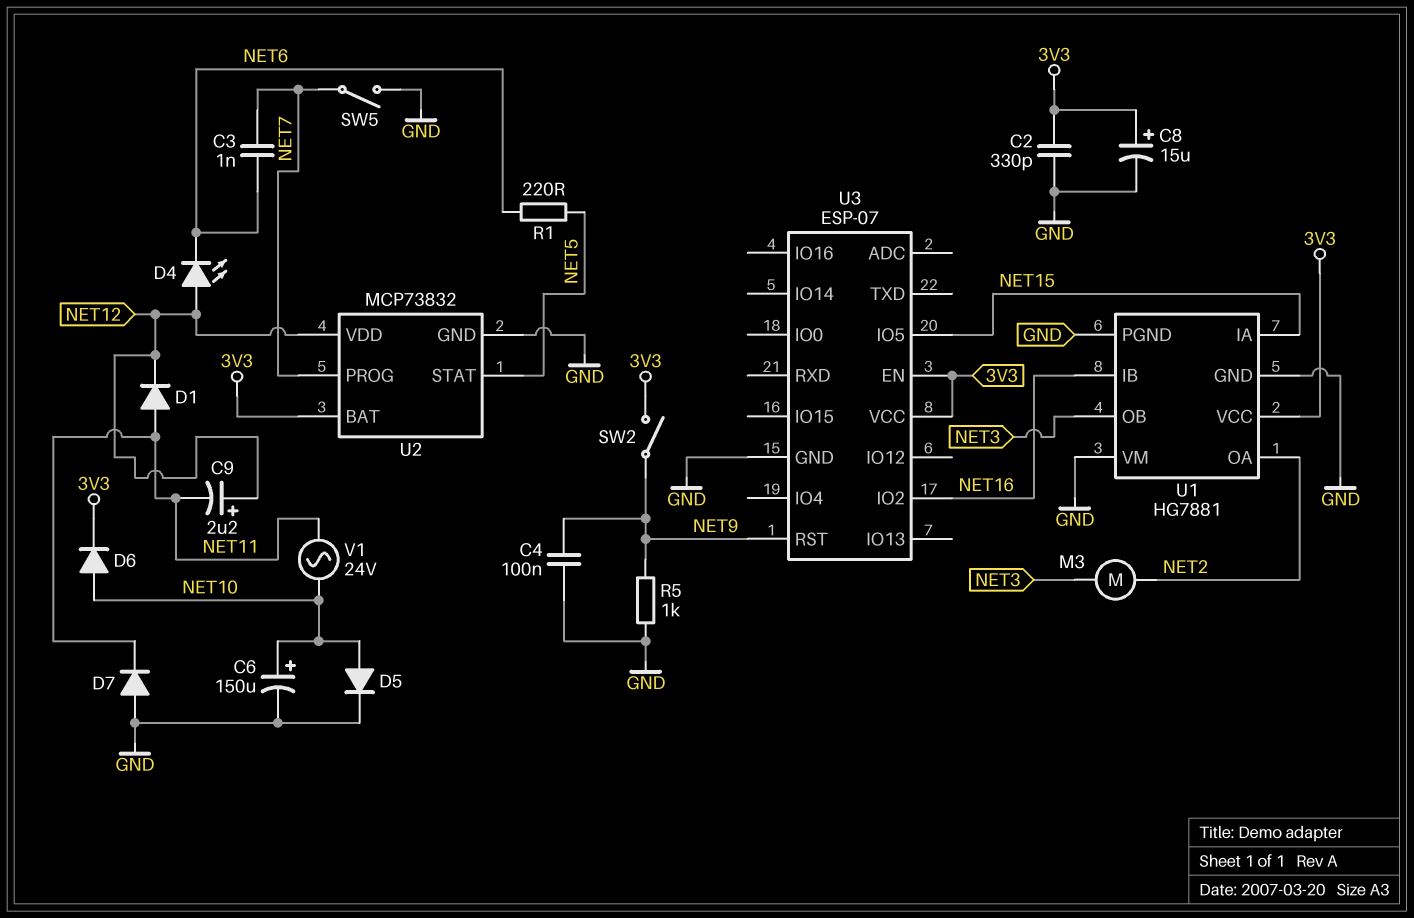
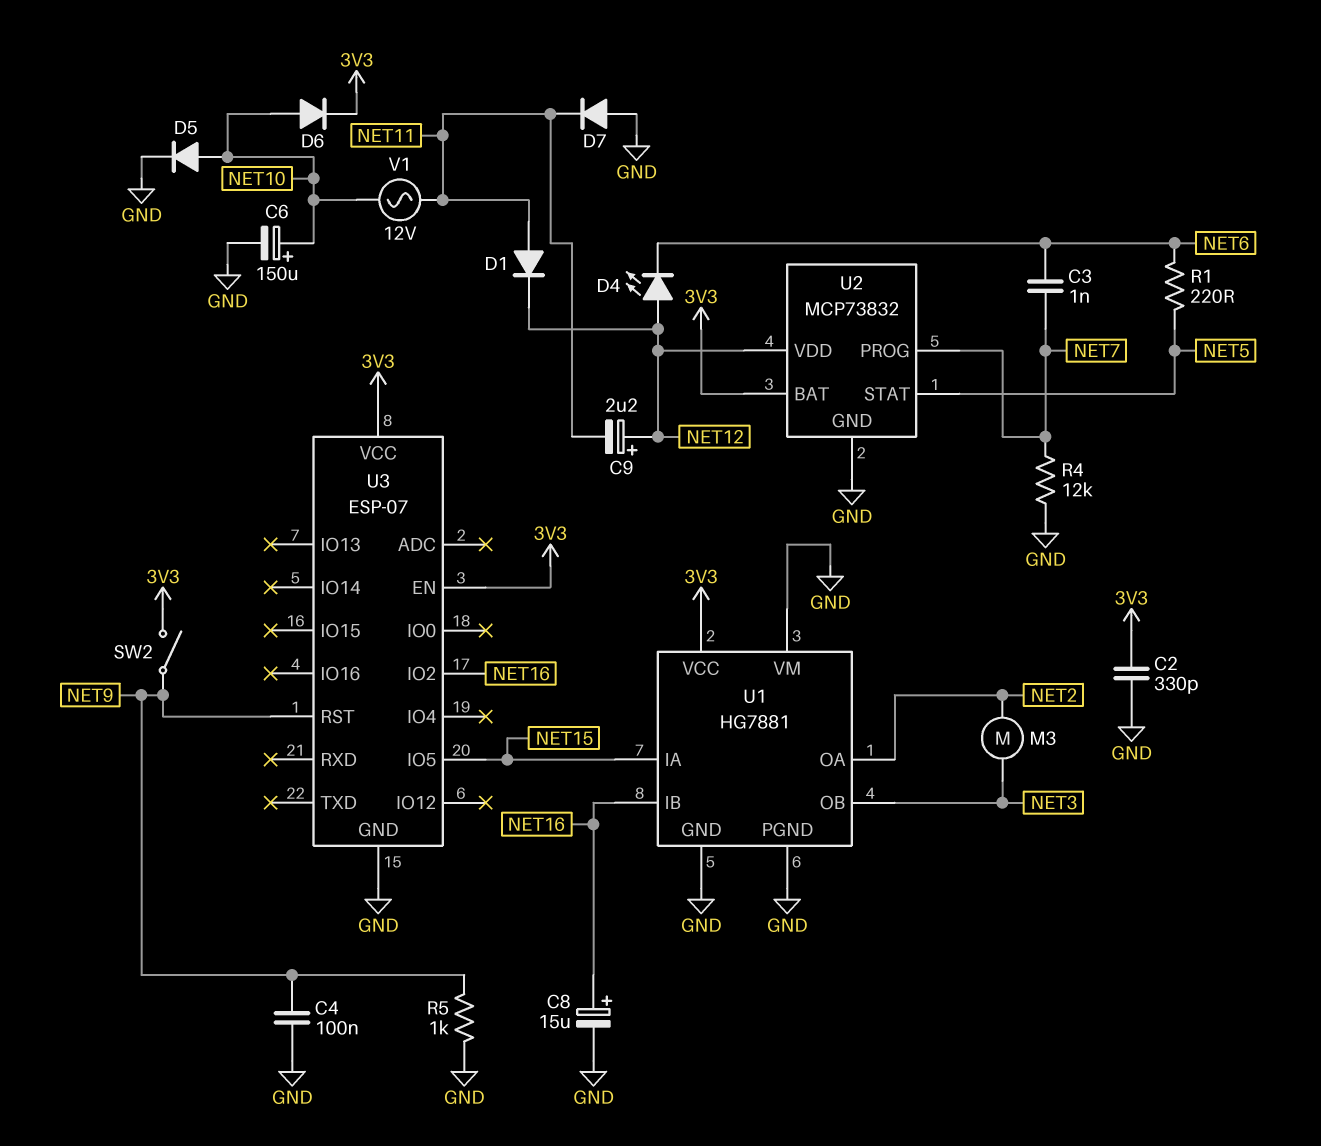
C8: 15uF (plus 3V3, minus GND) -> 15uF (plus NET16, minus GND)
R4: none -> 12k (GND, NET7)
SW5: switch (GND, NET7) -> none
V1: AC 24V (NET10, NET11) -> AC 12V (NET10, NET11)

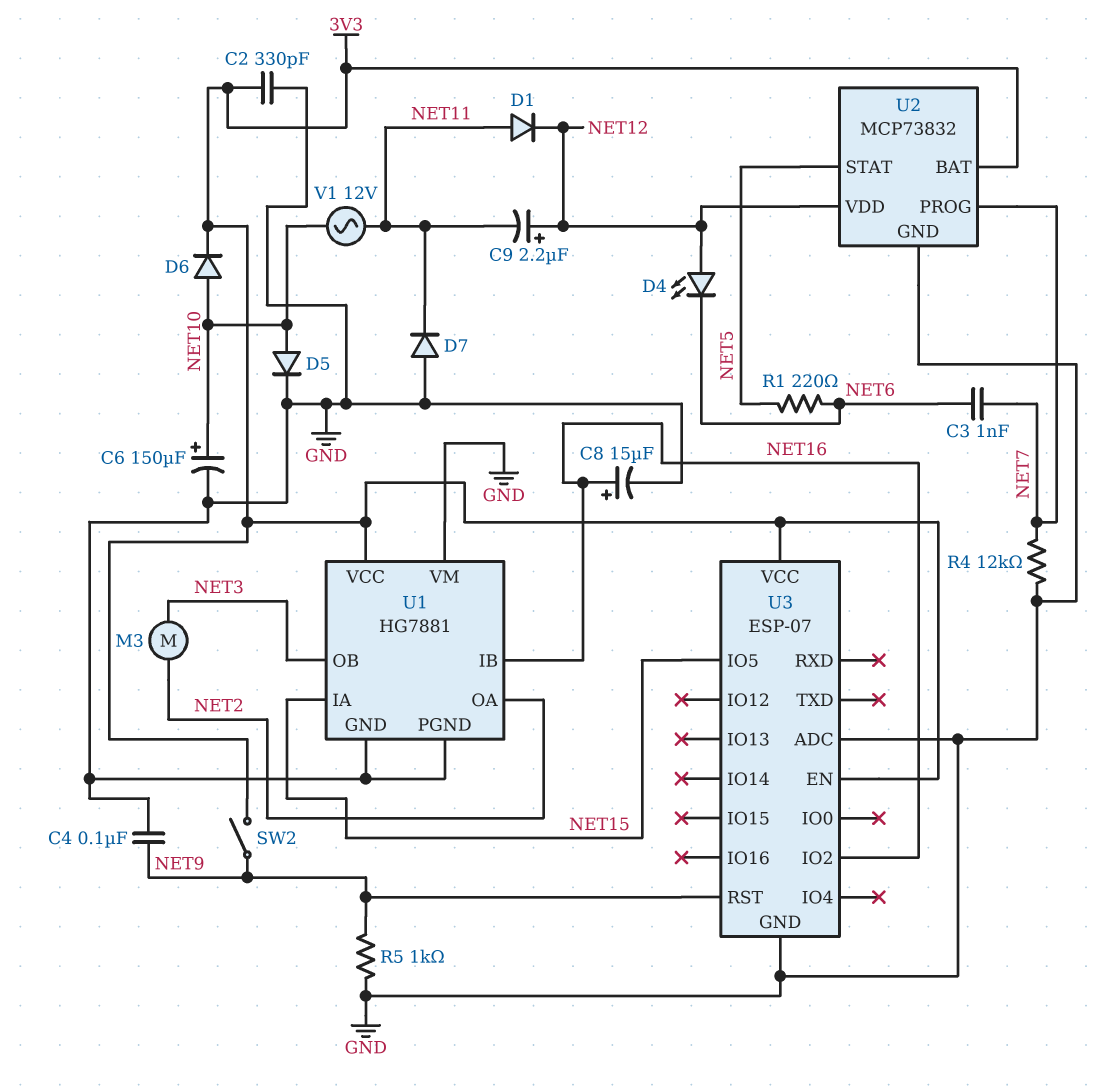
U3 pin ADC: none -> GND

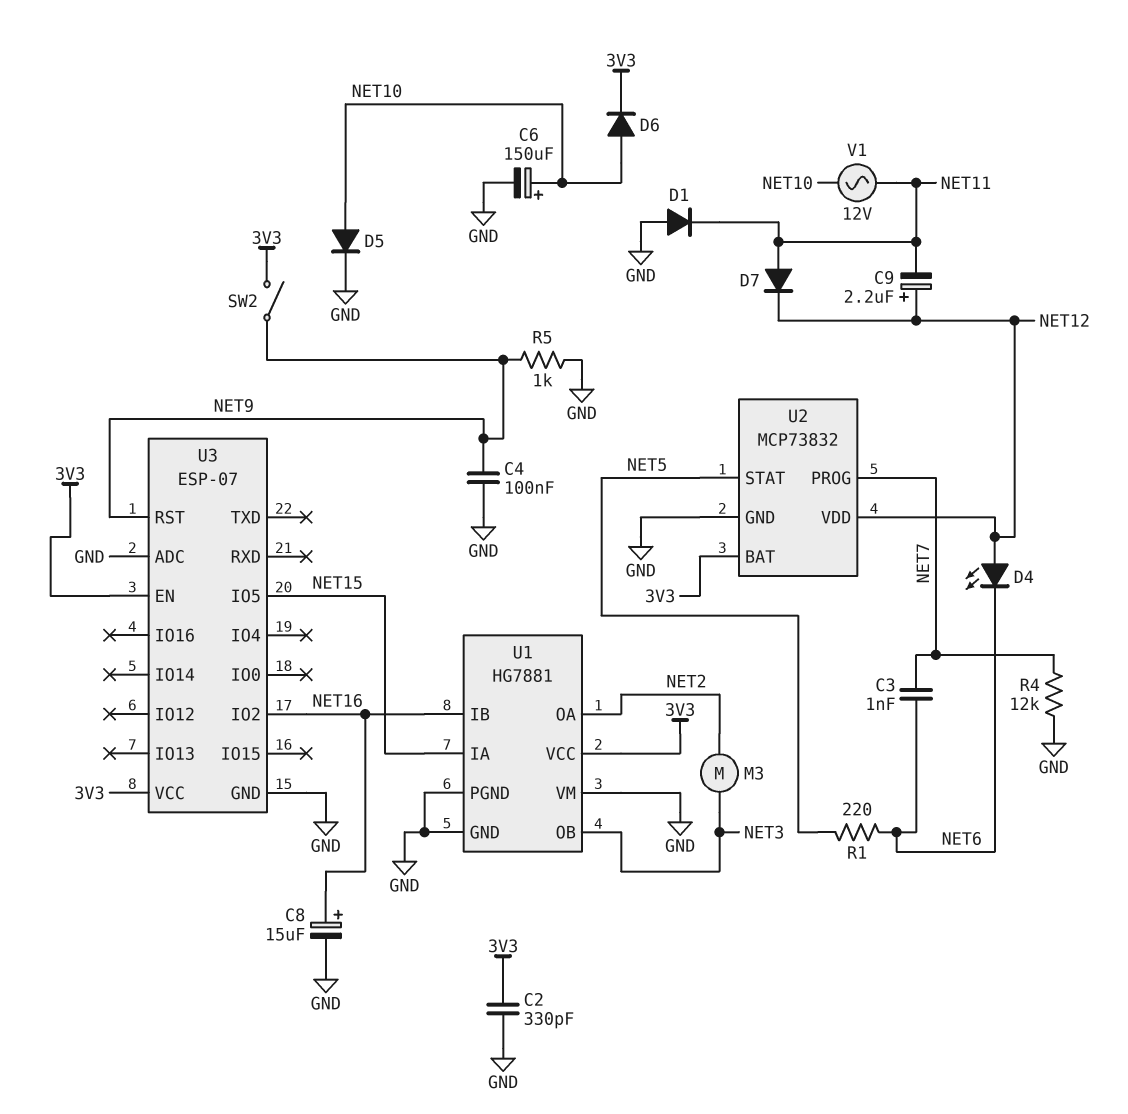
D1: diode (A NET11, K NET12) -> diode (A GND, K NET11)
D7: diode (A GND, K NET11) -> diode (A NET11, K NET12)

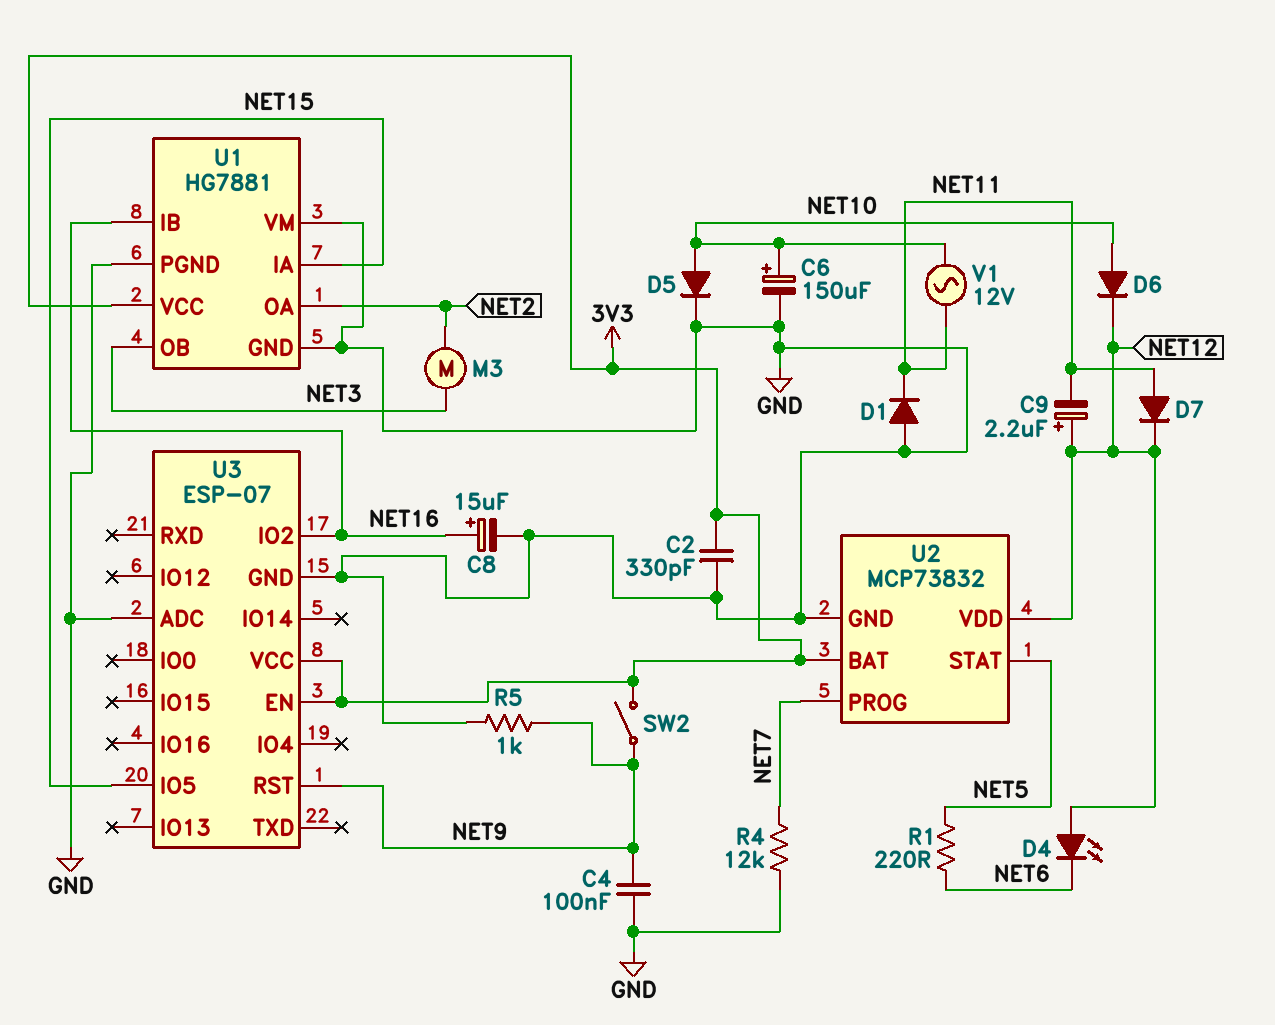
C3: 1nF (NET6, NET7) -> none
D6: diode (A NET10, K 3V3) -> diode (A NET10, K NET12)

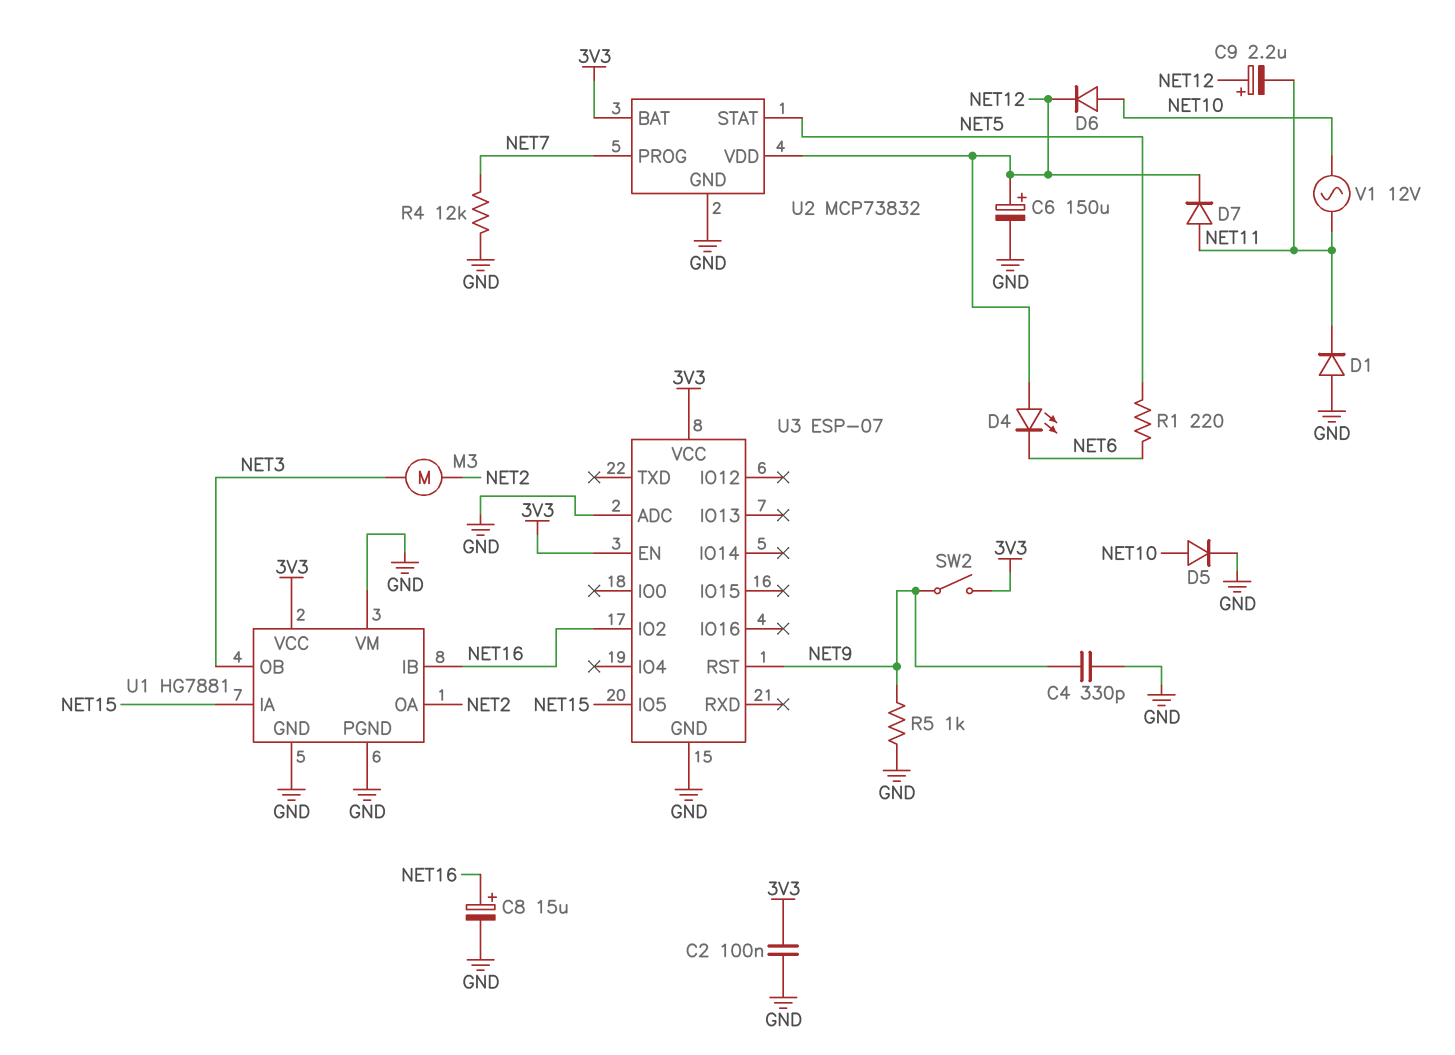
C2: 330pF (3V3, GND) -> 100nF (3V3, GND)
C4: 100nF (GND, NET9) -> 330pF (GND, NET9)
C6: 150uF (plus NET10, minus GND) -> 150uF (plus NET12, minus GND)

